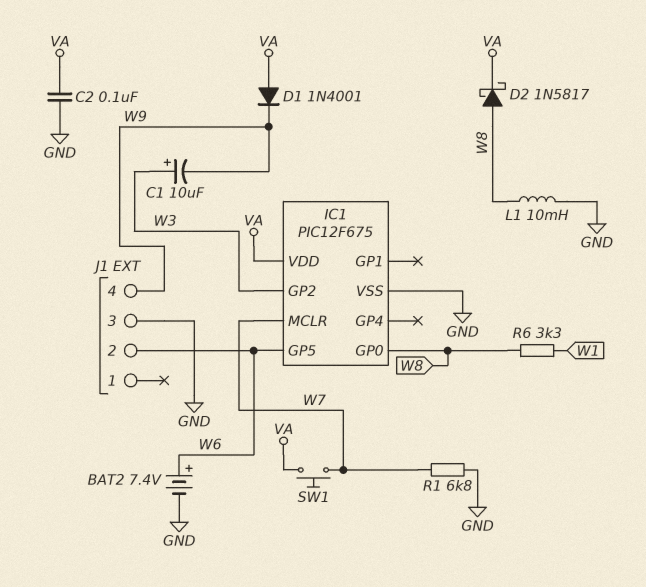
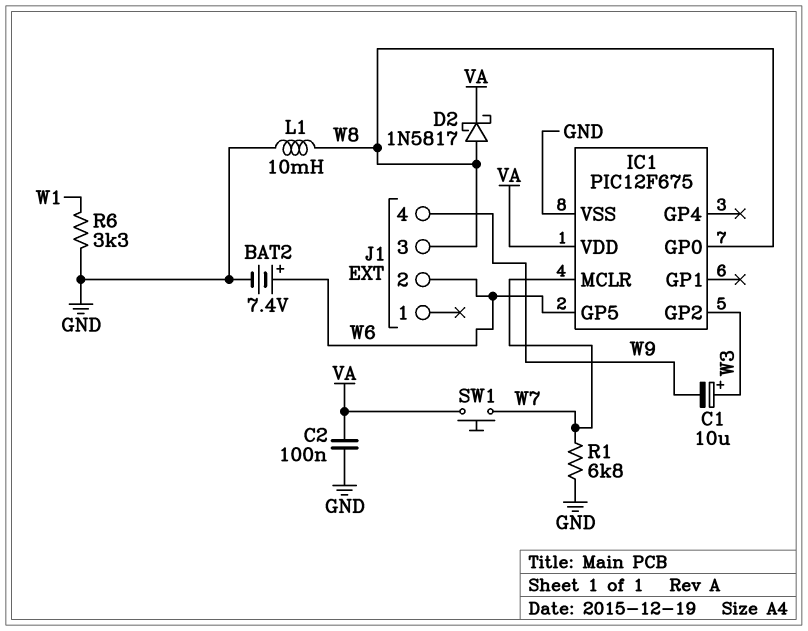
D1: diode 1N4001 (A VA, K W9) -> none
J1 pin 3: GND -> W8
R6: 3.3k (W1, W8) -> 3.3k (GND, W1)

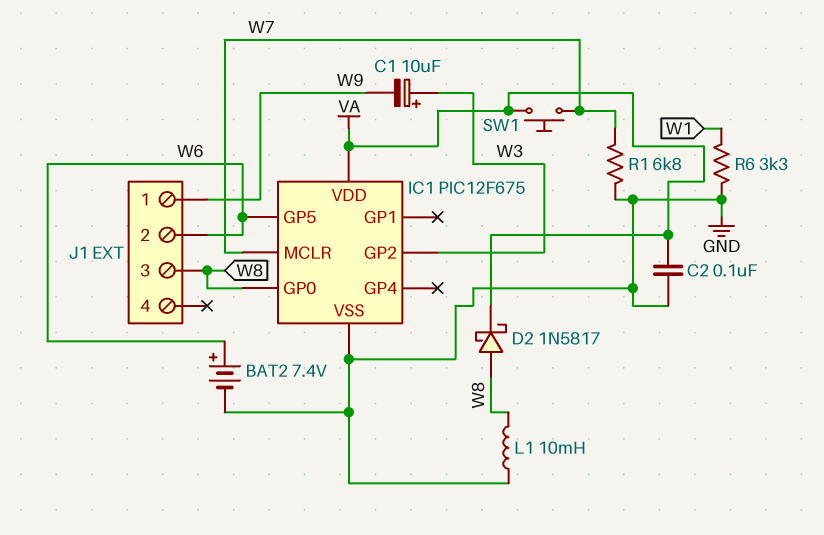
J1 pin 1: none -> W9
J1 pin 4: W9 -> none

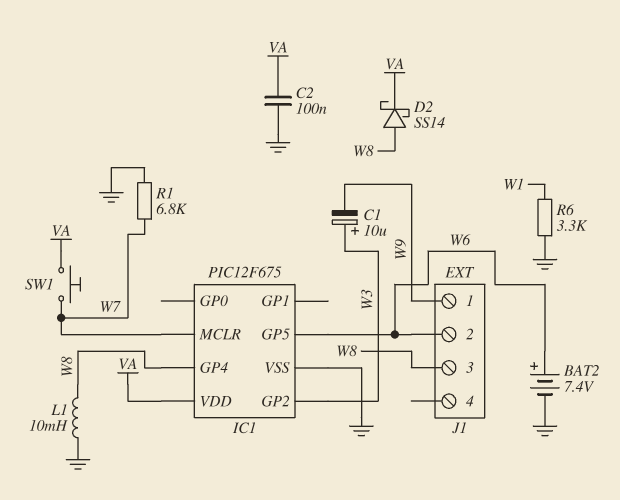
D2: schottky 1N5817 (A W8, K VA) -> schottky SS14 (A W8, K VA)
IC1 pin GP0: W8 -> none
IC1 pin GP4: none -> W8

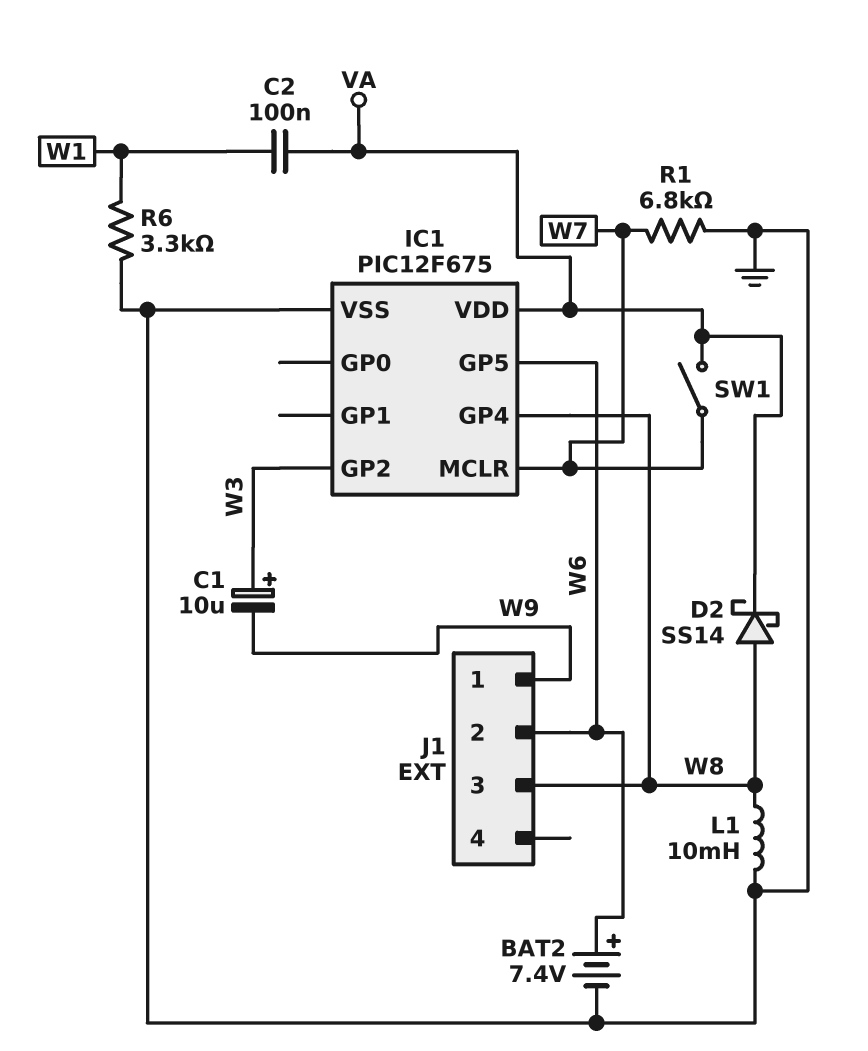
C2: 100nF (GND, VA) -> 100nF (VA, W1)
SW1: button (VA, W7) -> switch (VA, W7)

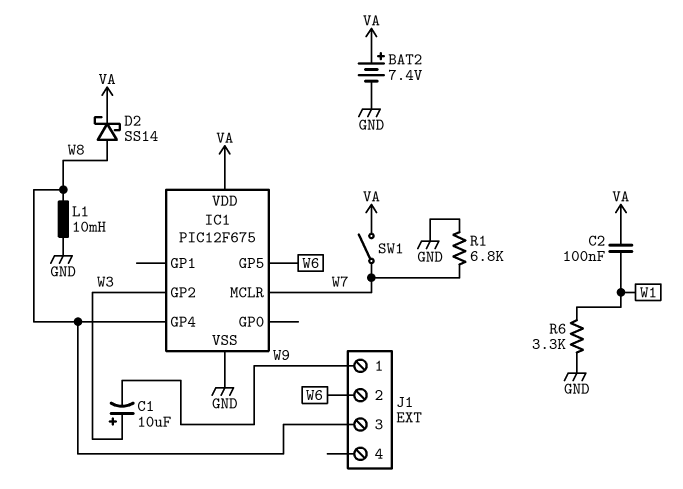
BAT2: 7.4V (plus W6, minus GND) -> 7.4V (plus VA, minus GND)

